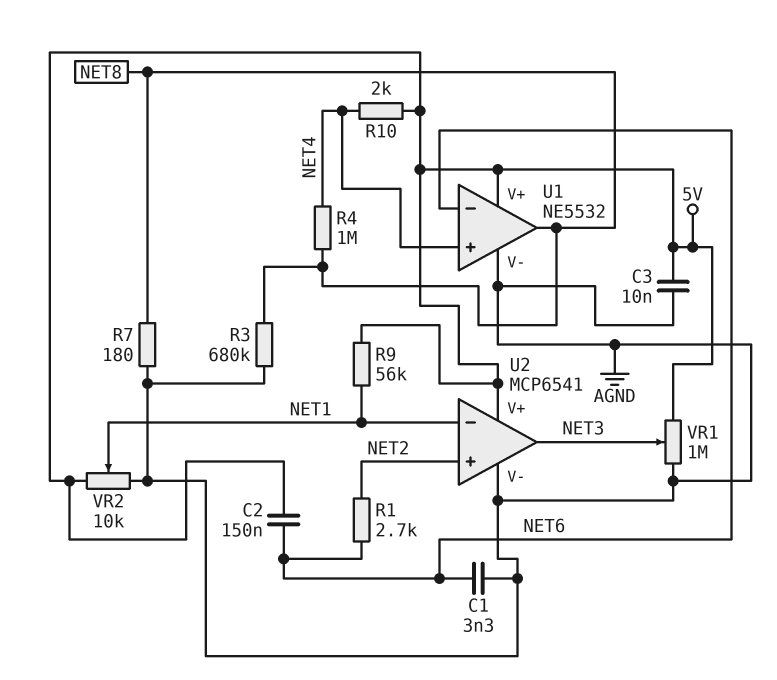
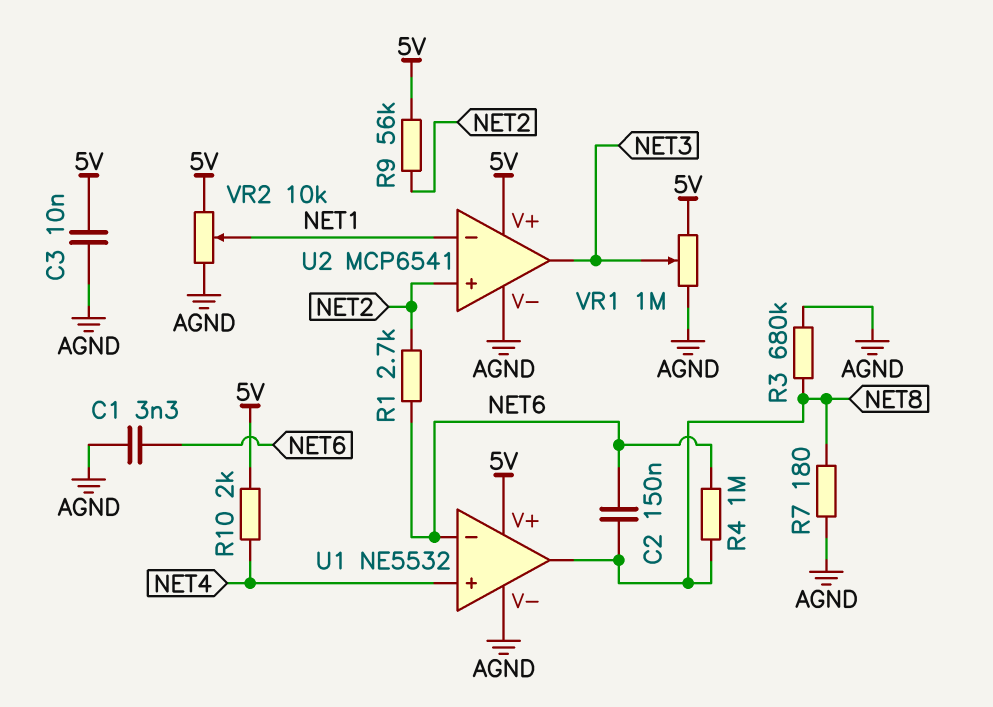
C2: 150nF (5V, NET6) -> 150nF (NET6, NET8)
R4: 1M (NET4, NET8) -> 1M (NET6, NET8)
R9: 56k (5V, NET1) -> 56k (5V, NET2)

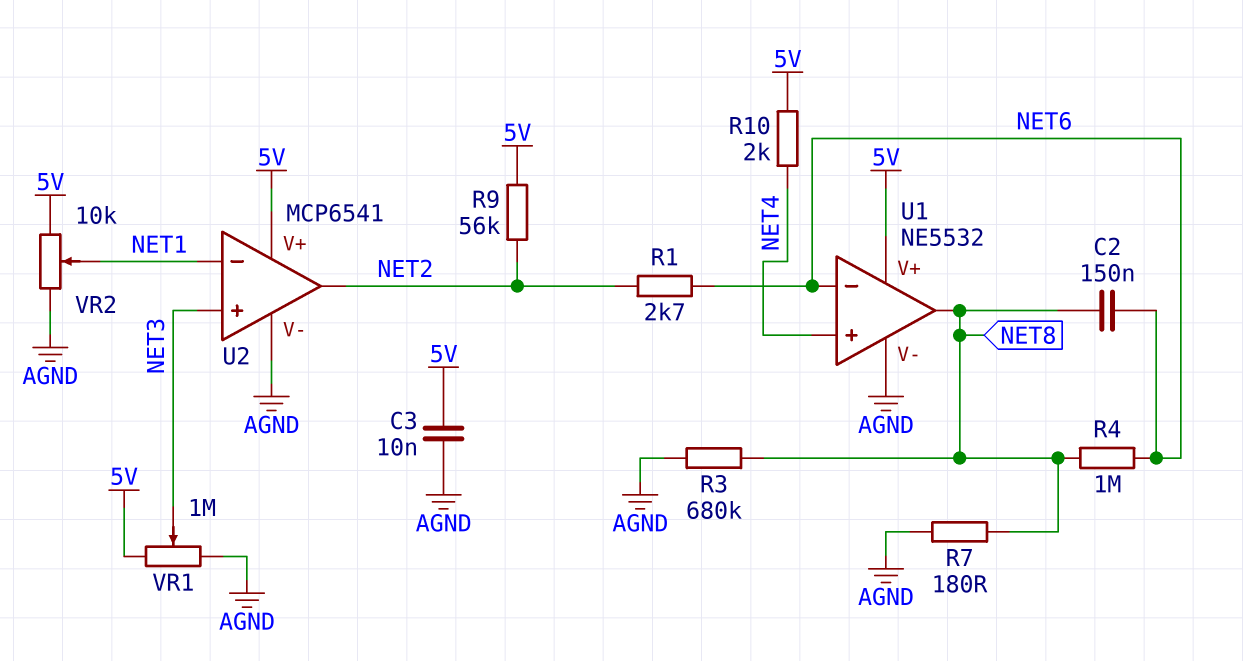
C1: 3.3nF (AGND, NET6) -> none
U2 pin in+: NET2 -> NET3
U2 pin out: NET3 -> NET2

